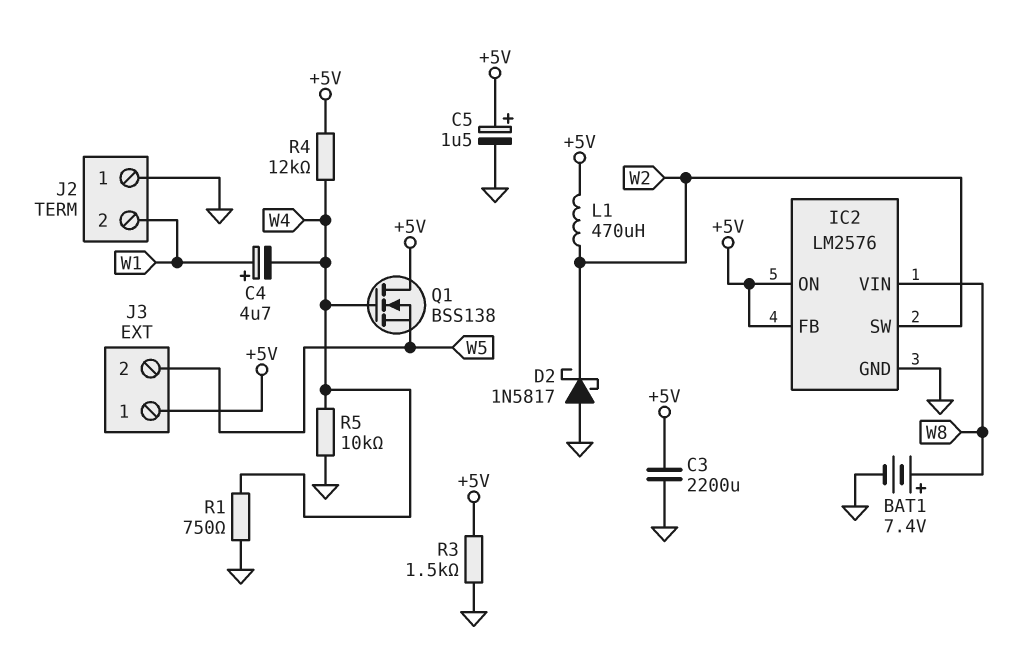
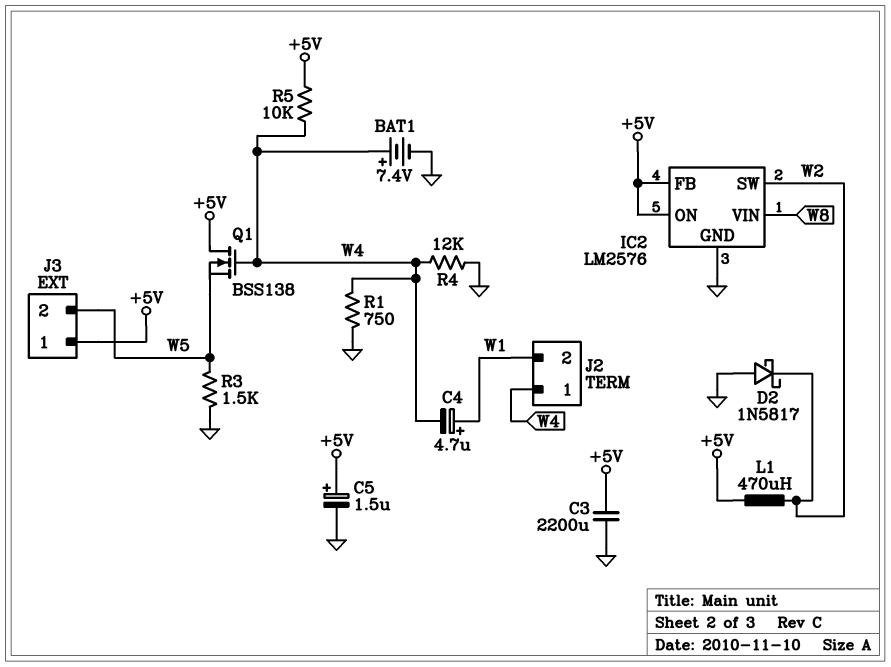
BAT1: 7.4V (plus W8, minus GND) -> 7.4V (plus W4, minus GND)
J2 pin 1: GND -> W4
R3: 1.5k (+5V, GND) -> 1.5k (GND, W5)
R4: 12k (+5V, W4) -> 12k (GND, W4)
R5: 10k (GND, W4) -> 10k (+5V, W4)

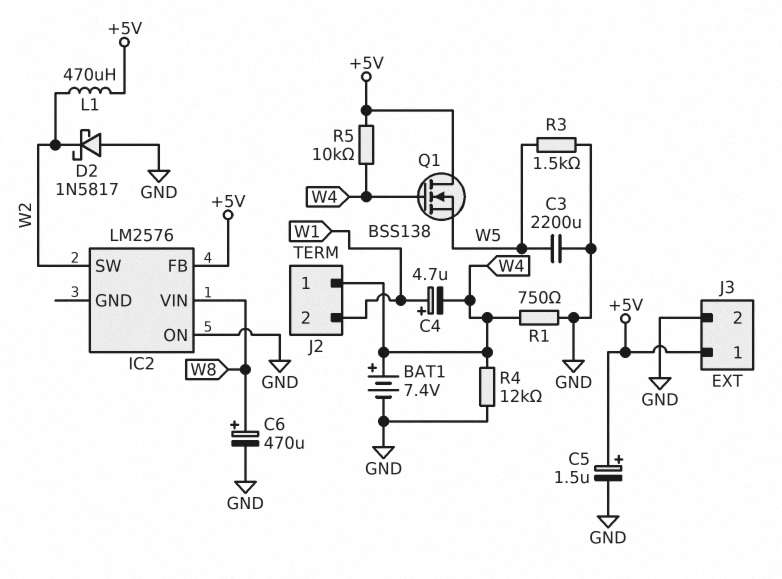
C3: 2200uF (+5V, GND) -> 2200uF (GND, W5)
C6: none -> 470uF (plus W8, minus GND)
IC2 pin GND: GND -> none
IC2 pin ON: +5V -> GND
J3 pin 2: W5 -> GND

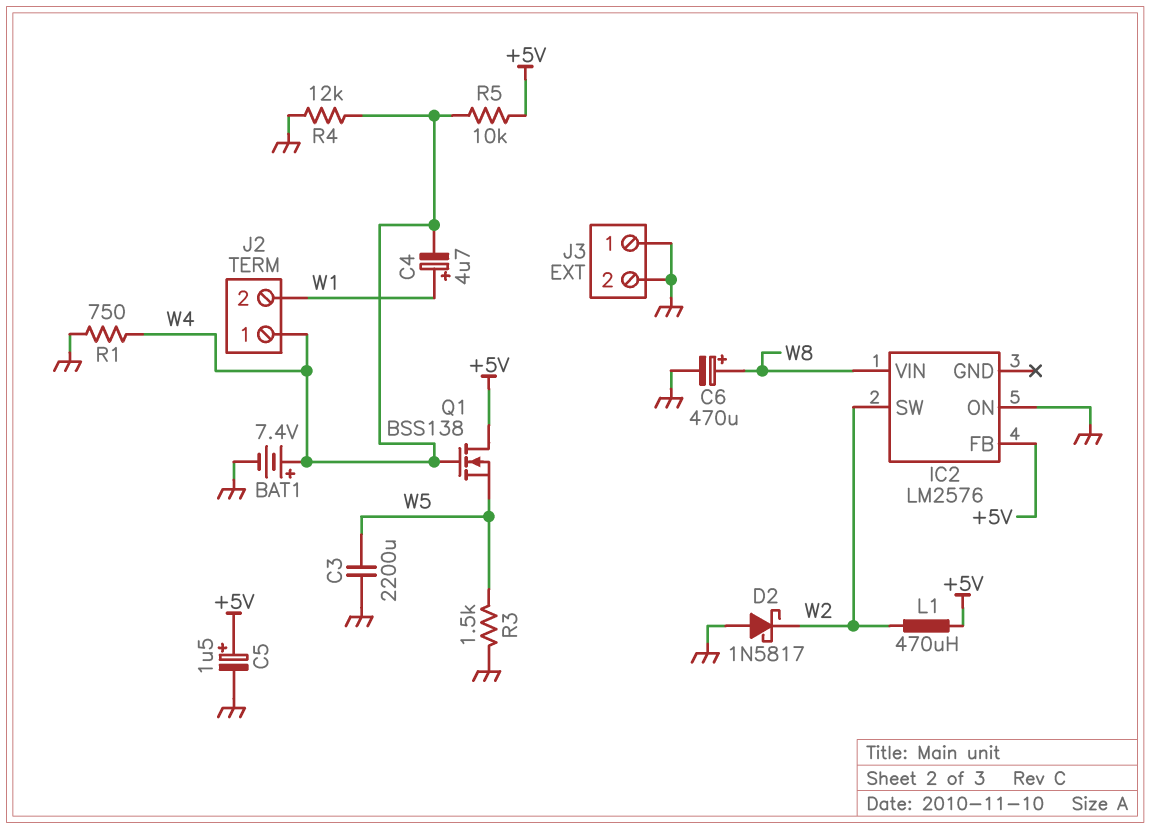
J3 pin 1: +5V -> GND

